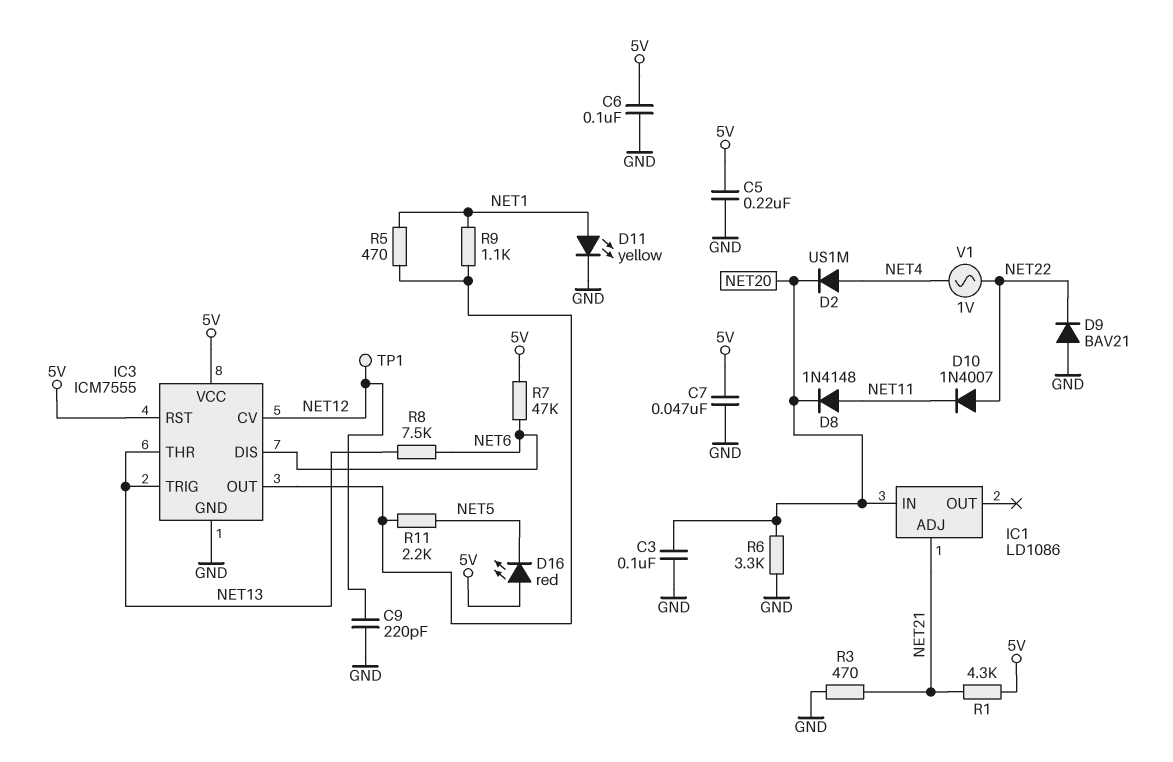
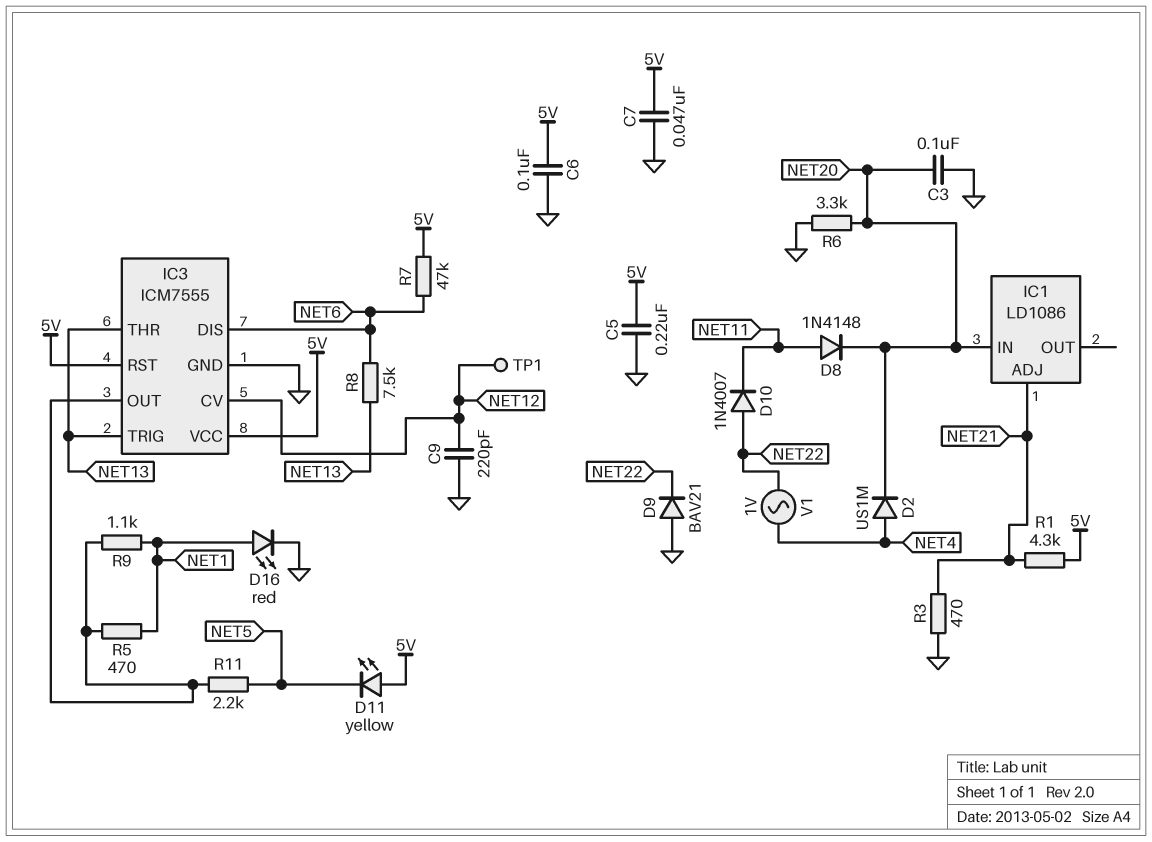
D11: LED yellow (A NET1, K GND) -> LED yellow (A 5V, K NET5)
D16: LED red (A 5V, K NET5) -> LED red (A NET1, K GND)

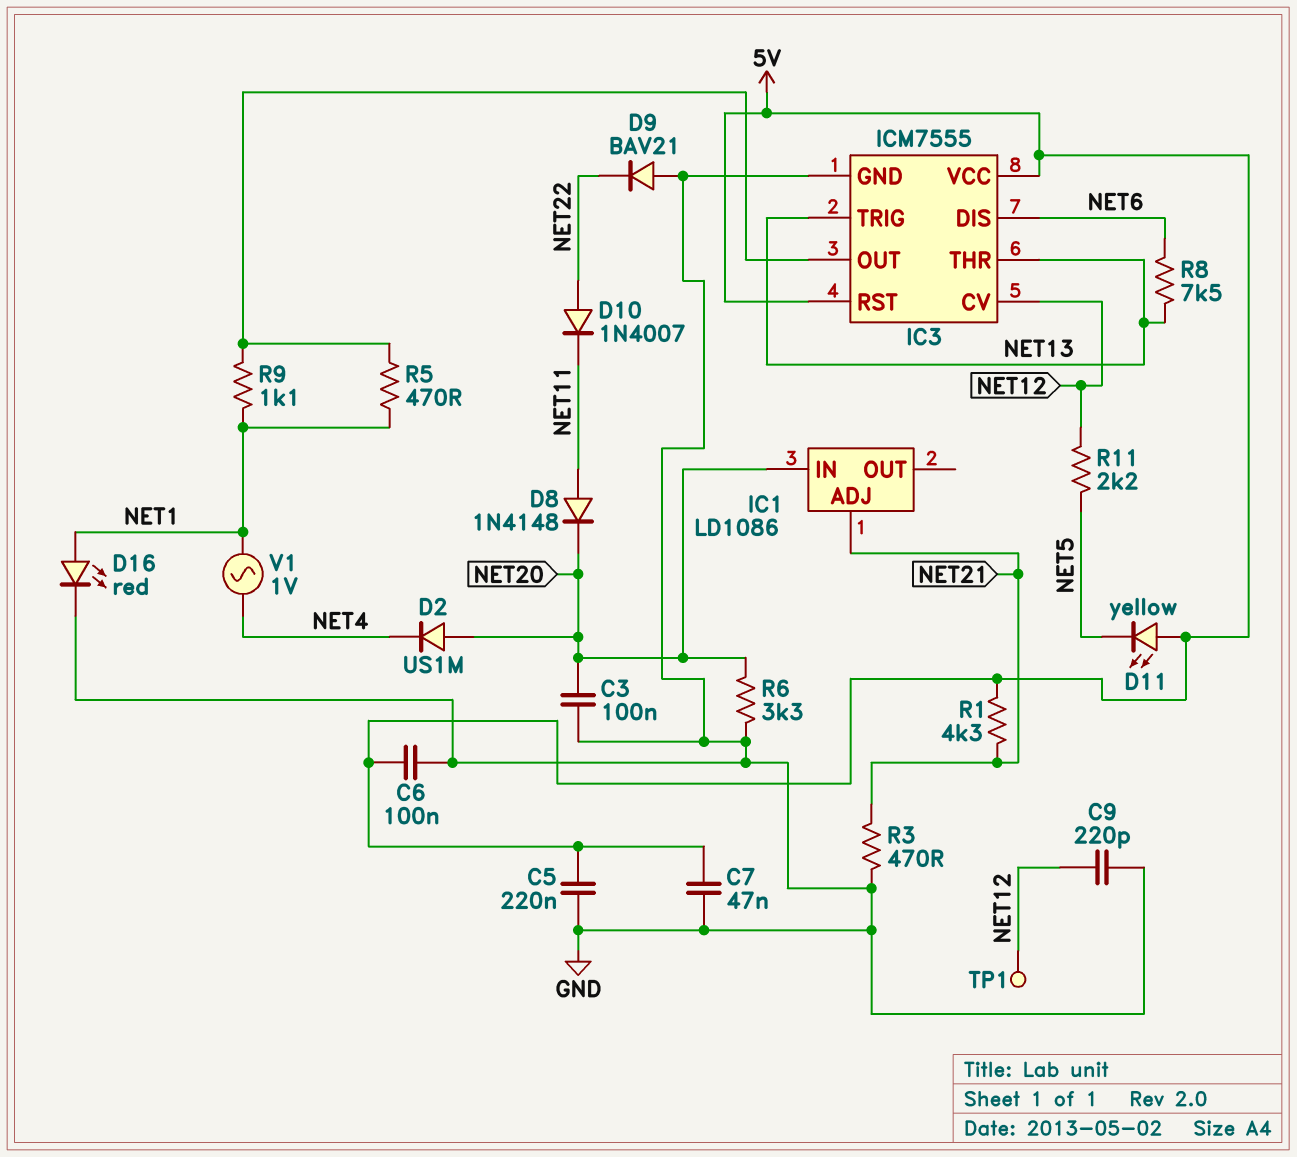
D2: diode US1M (A NET4, K NET20) -> diode US1M (A NET20, K NET4)
R7: 47k (5V, NET6) -> none
R11: 2.2k (IC3/OUT, NET5) -> 2.2k (NET5, NET12)
V1: AC 1V (NET4, NET22) -> AC 1V (NET1, NET4)

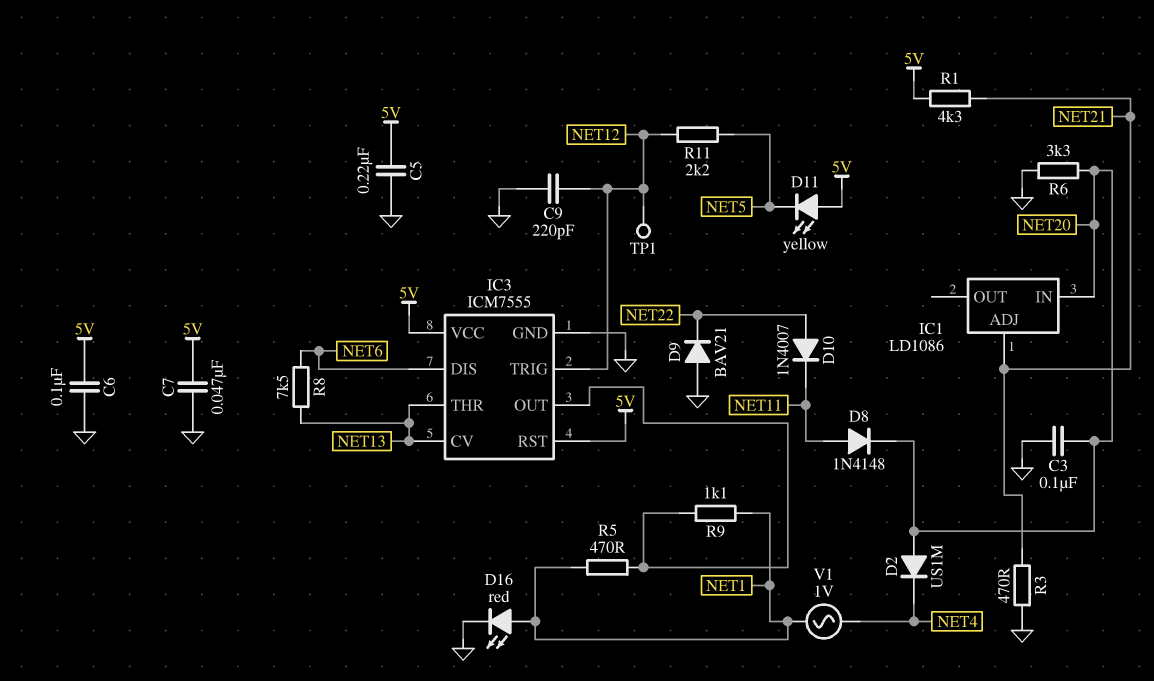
IC3 pin CV: NET12 -> NET13
IC3 pin TRIG: NET13 -> NET12

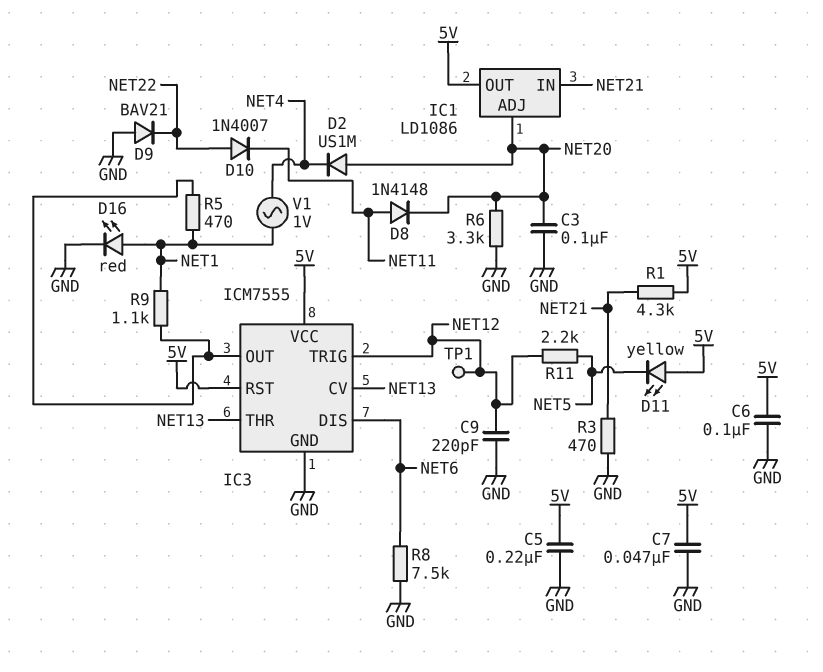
IC1 pin ADJ: NET21 -> NET20
IC1 pin IN: NET20 -> NET21
IC1 pin OUT: none -> 5V
R8: 7.5k (NET6, NET13) -> 7.5k (GND, NET6)

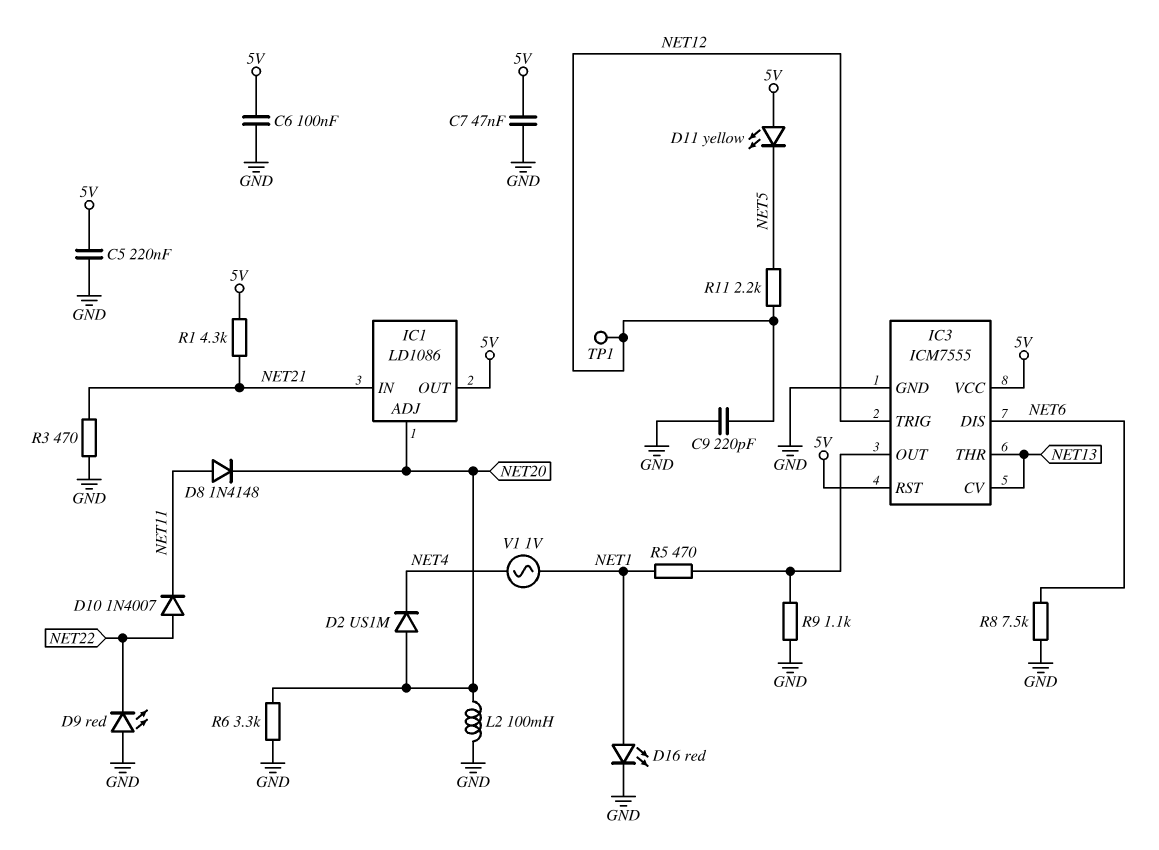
C3: 100nF (GND, NET20) -> none
D9: diode BAV21 (A GND, K NET22) -> LED red (A GND, K NET22)
L2: none -> 100mH (GND, NET20)
R9: 1.1k (IC3/OUT, NET1) -> 1.1k (GND, IC3/OUT)

